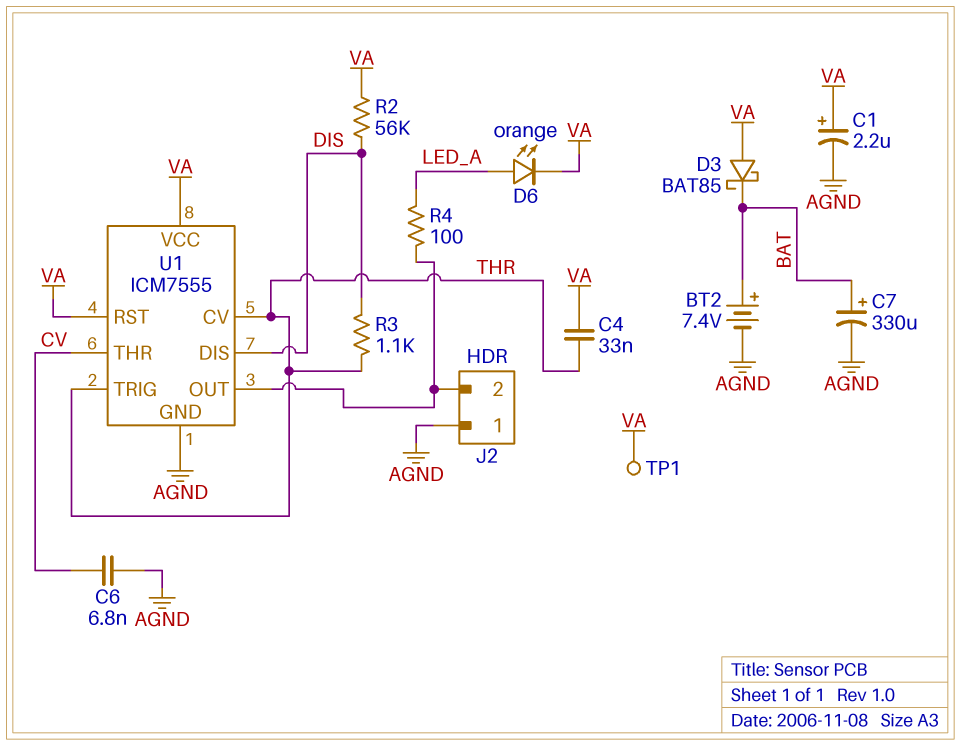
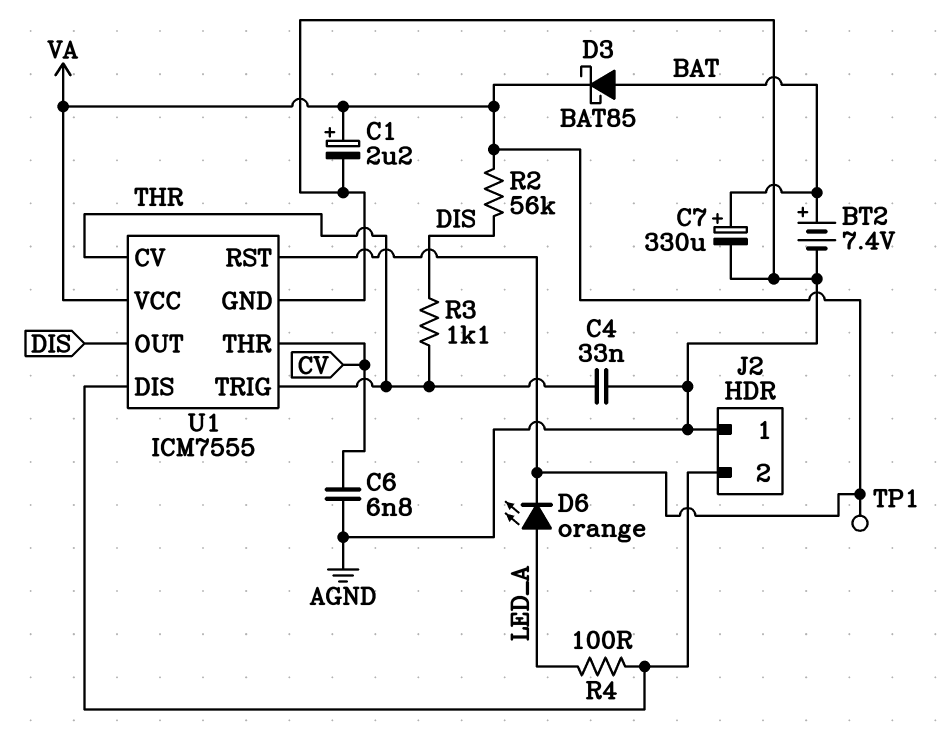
C4: 33nF (THR, VA) -> 33nF (AGND, THR)
D3: schottky BAT85 (A VA, K BAT) -> schottky BAT85 (A BAT, K VA)
U1 pin DIS: DIS -> J2/2
U1 pin OUT: J2/2 -> DIS

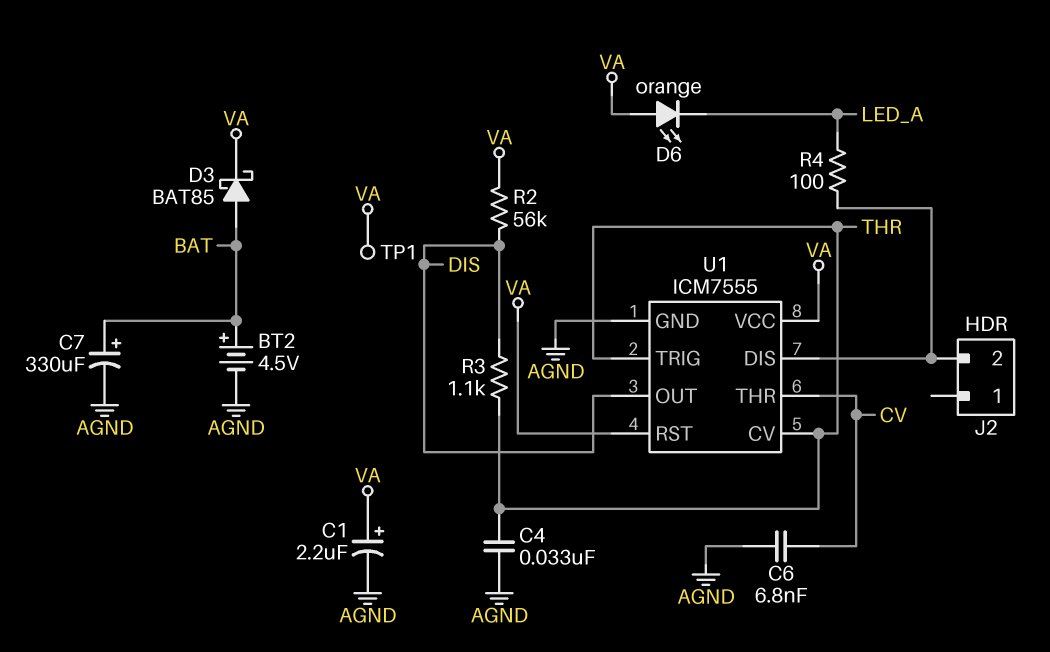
BT2: 7.4V (plus BAT, minus AGND) -> 4.5V (plus BAT, minus AGND)
D6: LED orange (A LED_A, K VA) -> LED orange (A VA, K LED_A)
J2 pin 1: AGND -> none

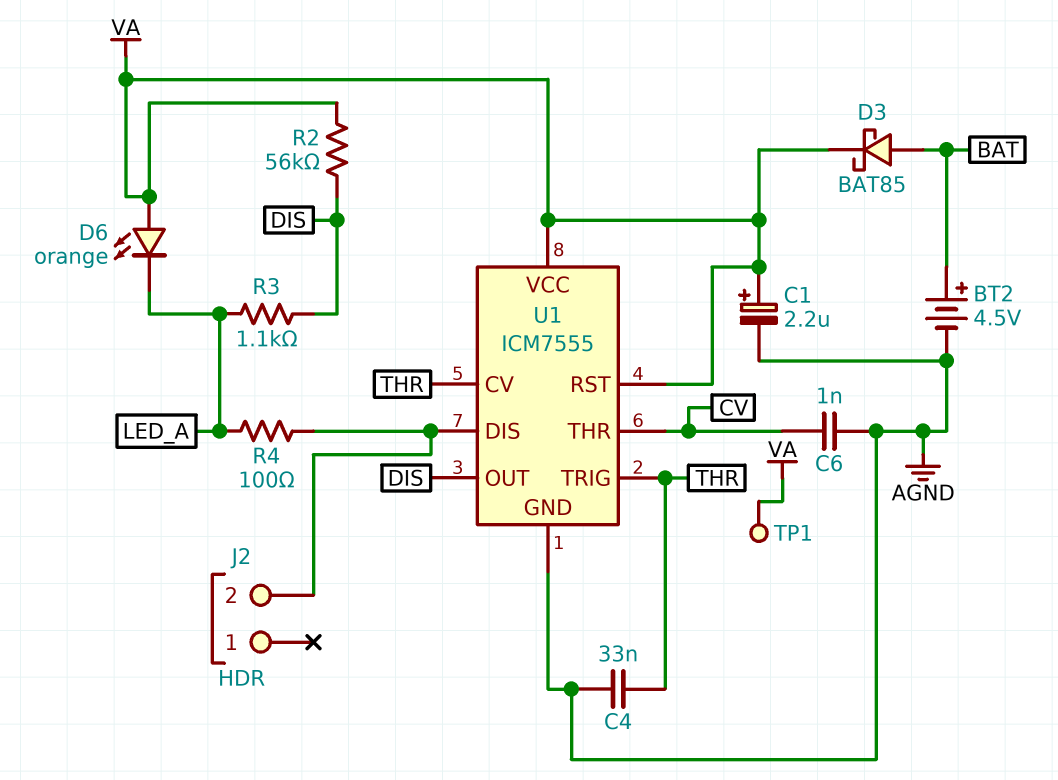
C6: 6.8nF (AGND, CV) -> 1nF (AGND, CV)
C7: 330uF (plus BAT, minus AGND) -> none
R3: 1.1k (DIS, THR) -> 1.1k (DIS, LED_A)

